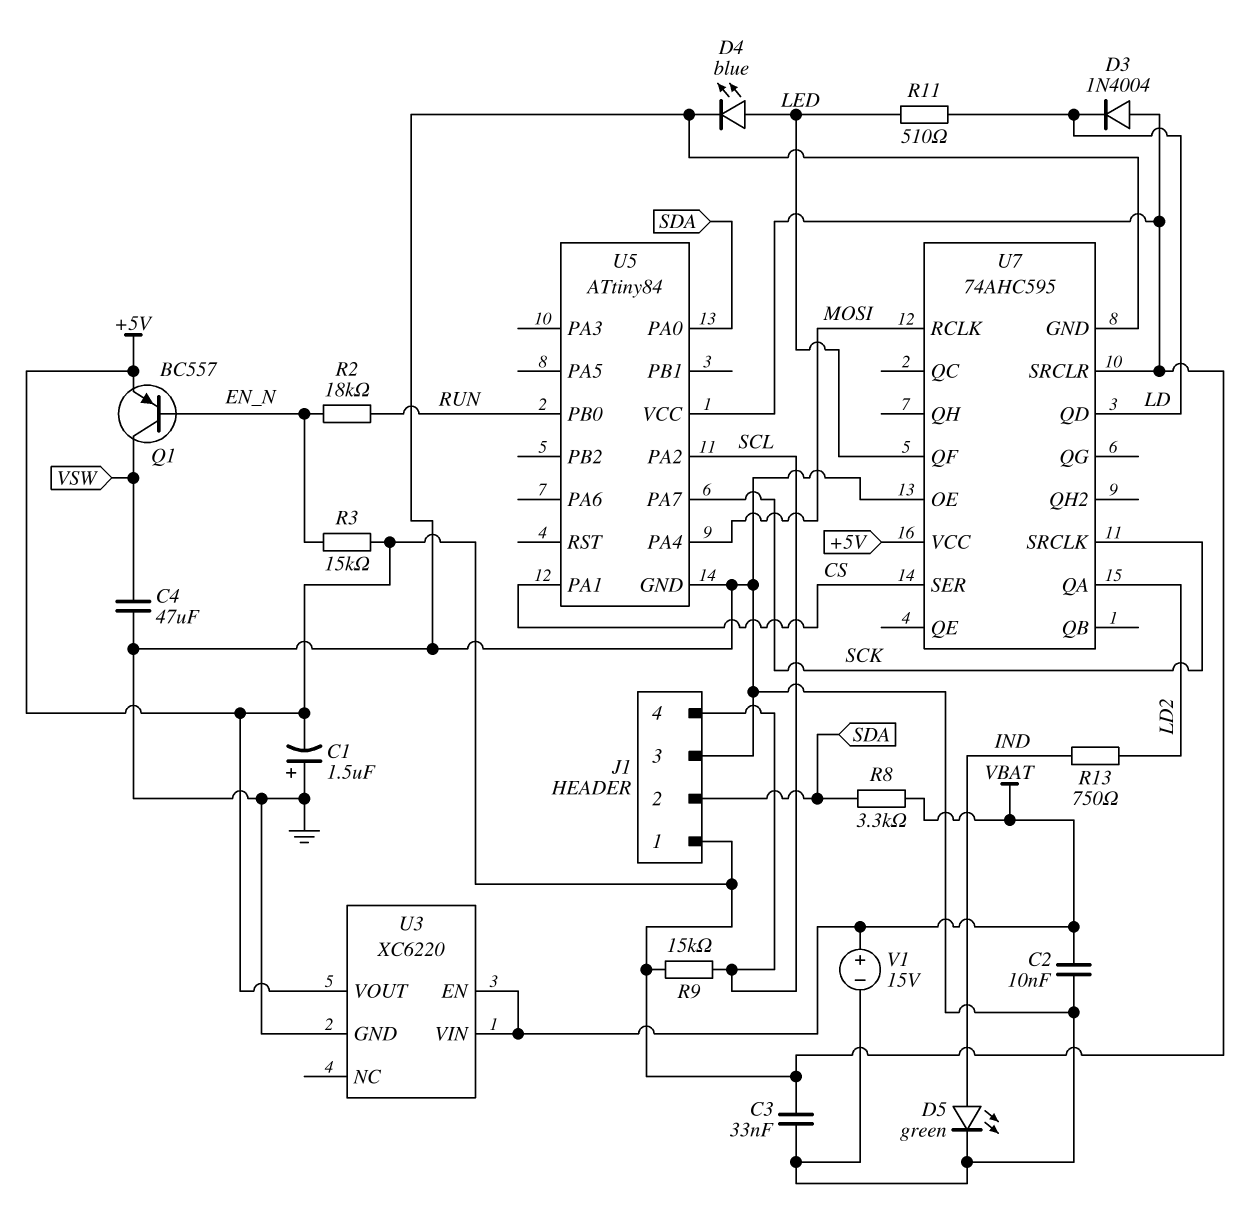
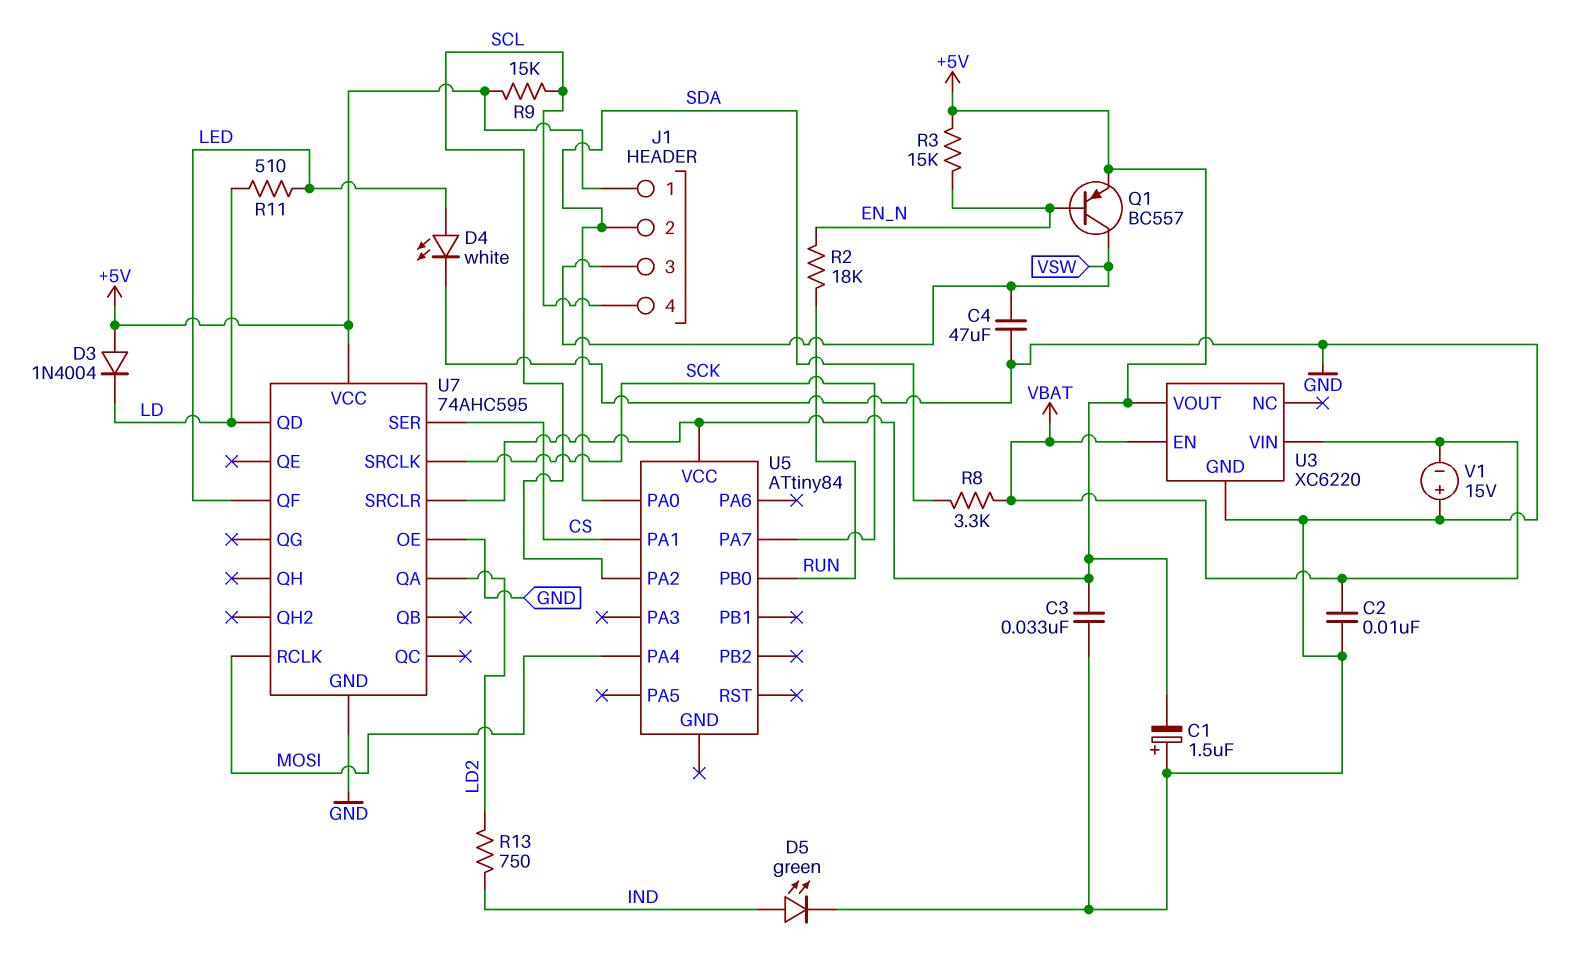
D4: LED blue (A LED, K GND) -> LED white (A LED, K GND)
J1 pin 3: GND -> VSW
U5 pin GND: GND -> none
V1: 15V (plus VBAT, minus GND) -> 15V (plus GND, minus VBAT)

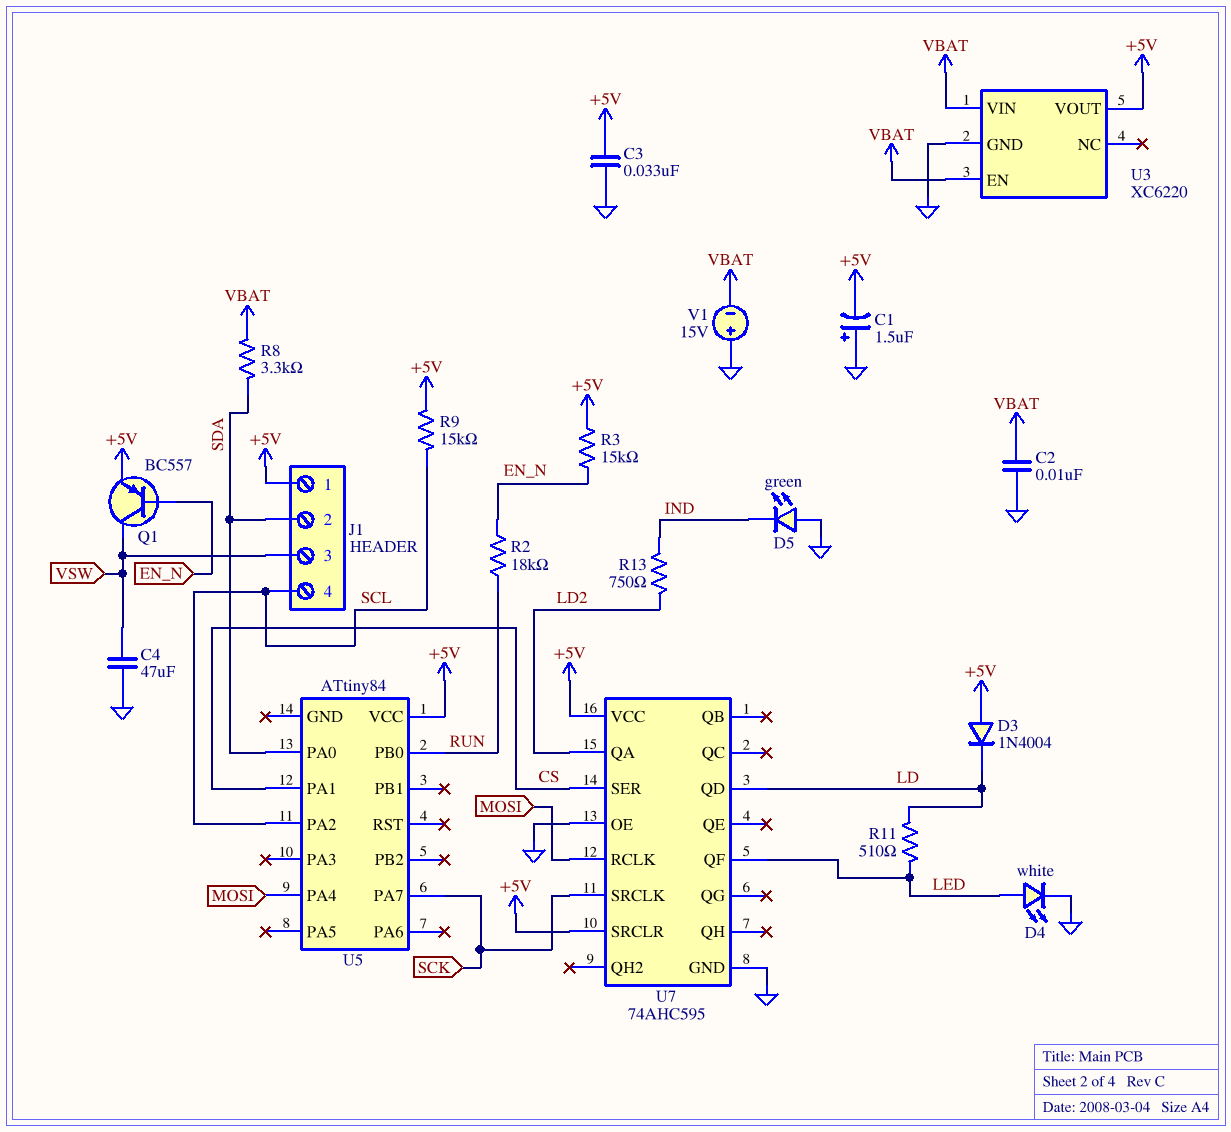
D5: LED green (A IND, K GND) -> LED green (A GND, K IND)

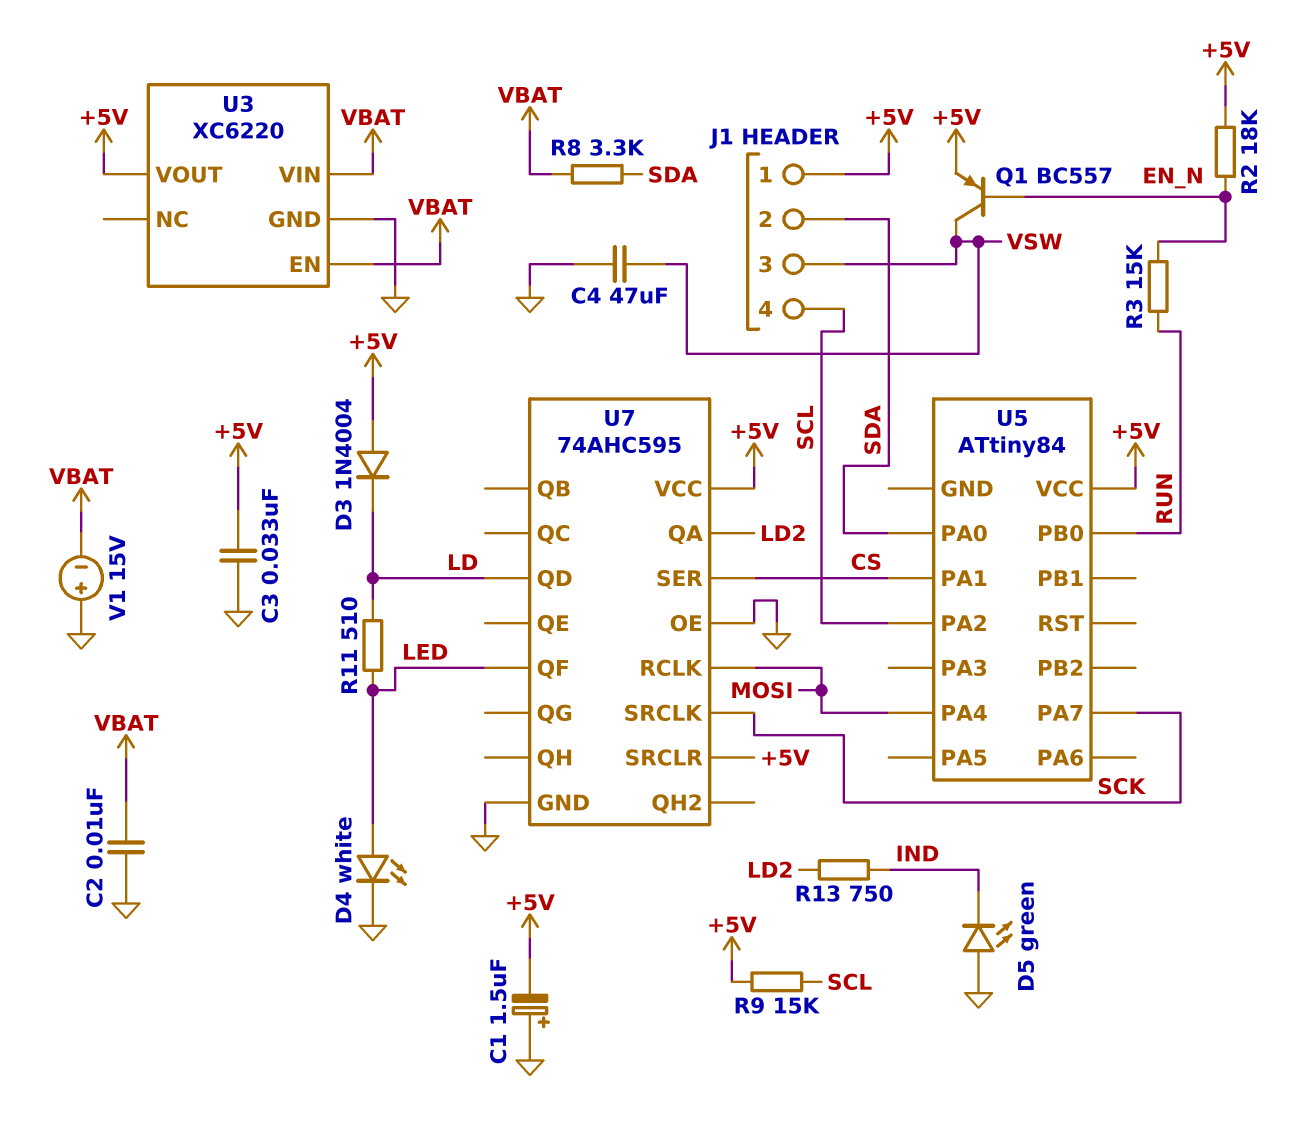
R2: 18k (EN_N, RUN) -> 18k (+5V, EN_N)
R3: 15k (+5V, EN_N) -> 15k (EN_N, RUN)

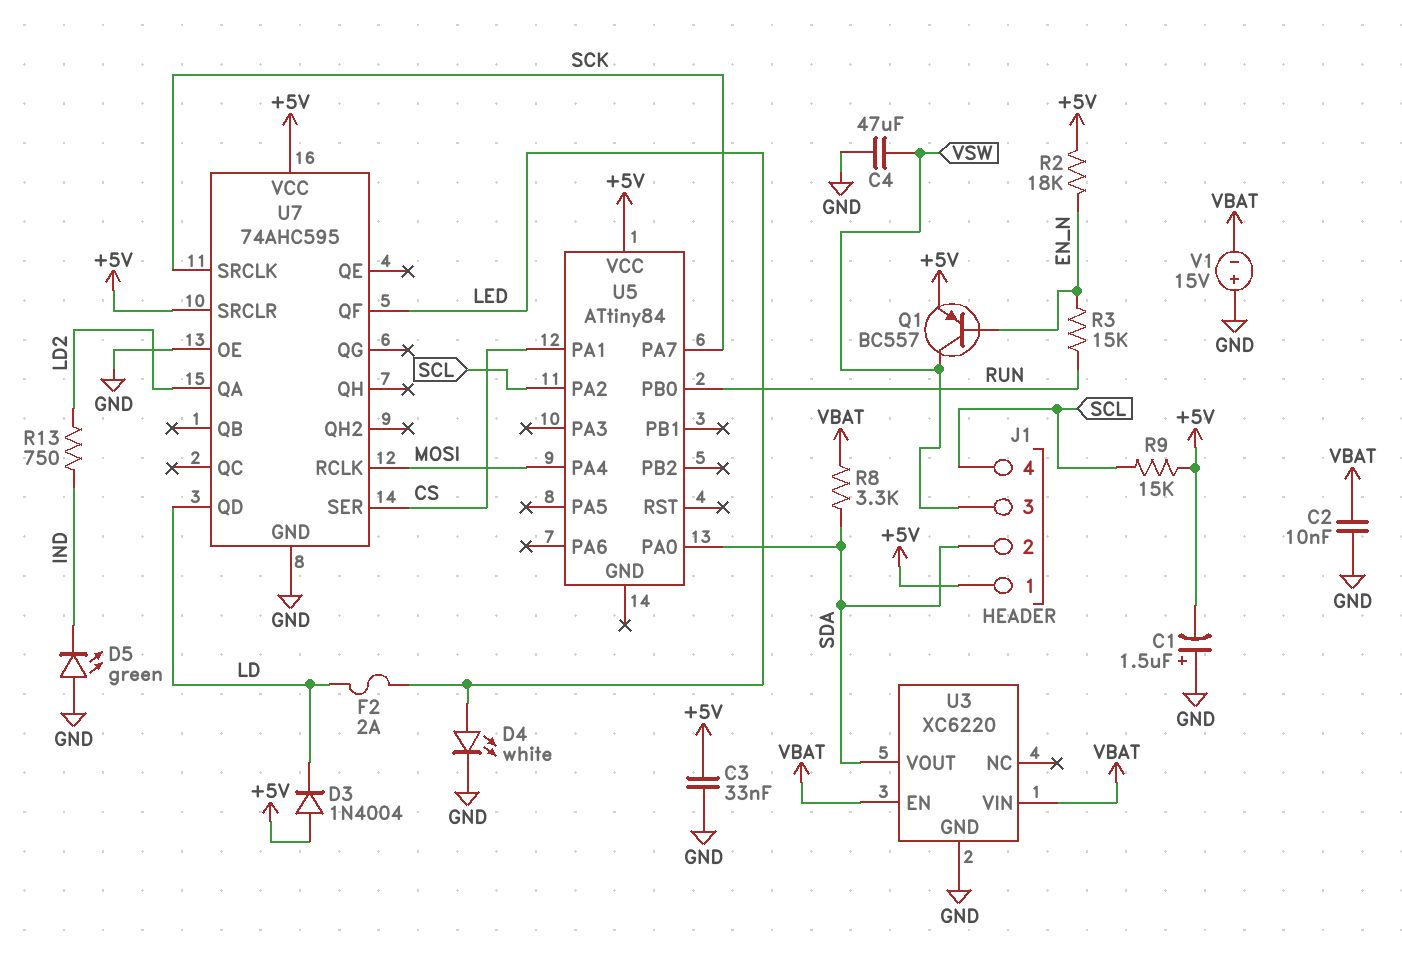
F2: none -> 2A (LD, LED)
R11: 510 (LD, LED) -> none
U3 pin VOUT: +5V -> SDA

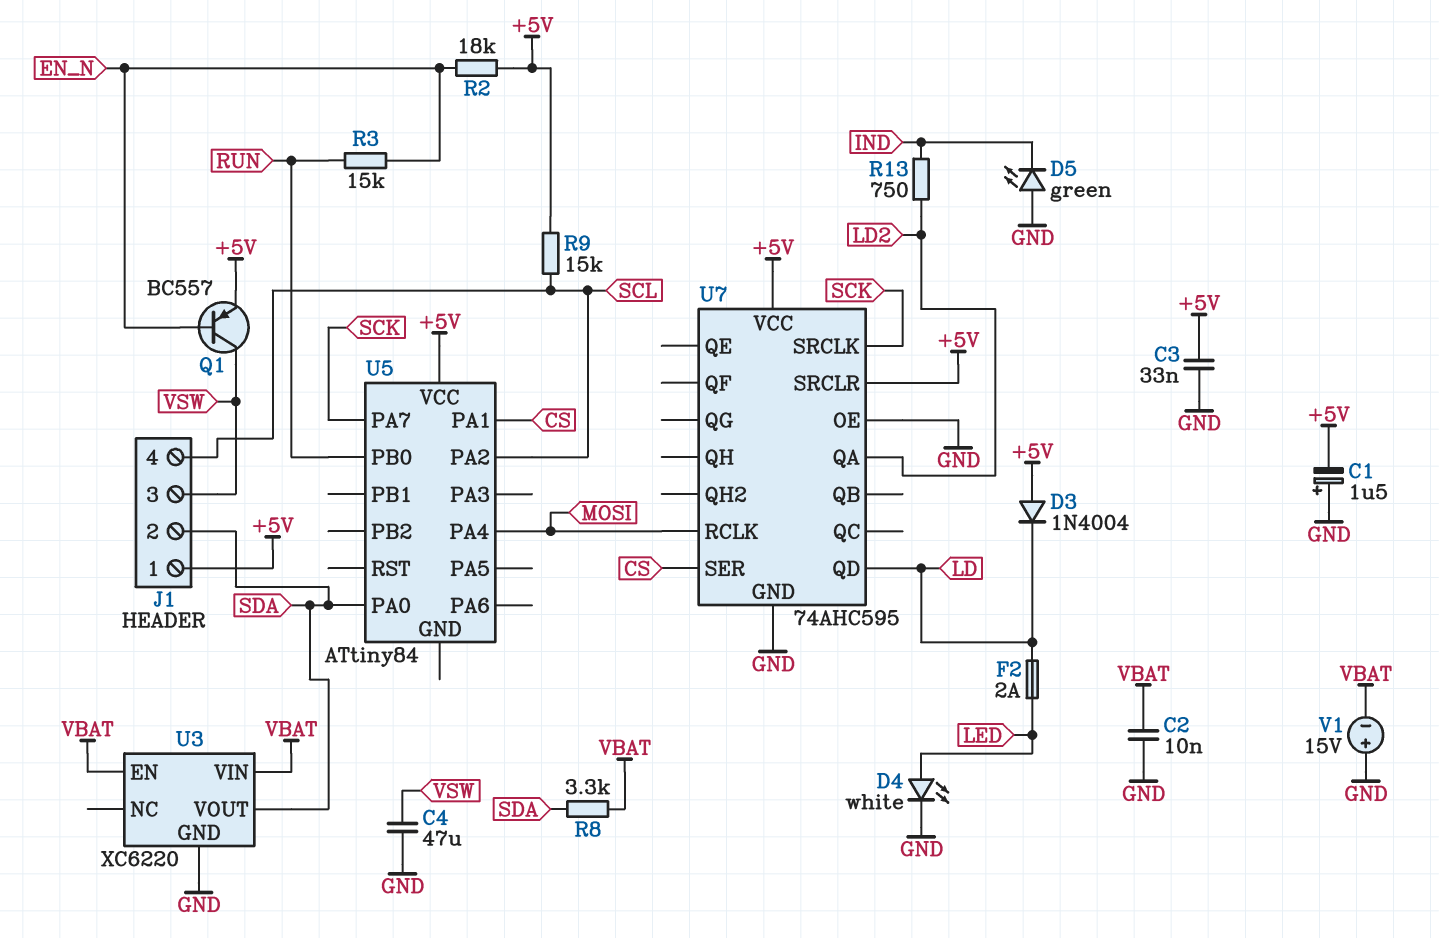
U7 pin QF: LED -> none

